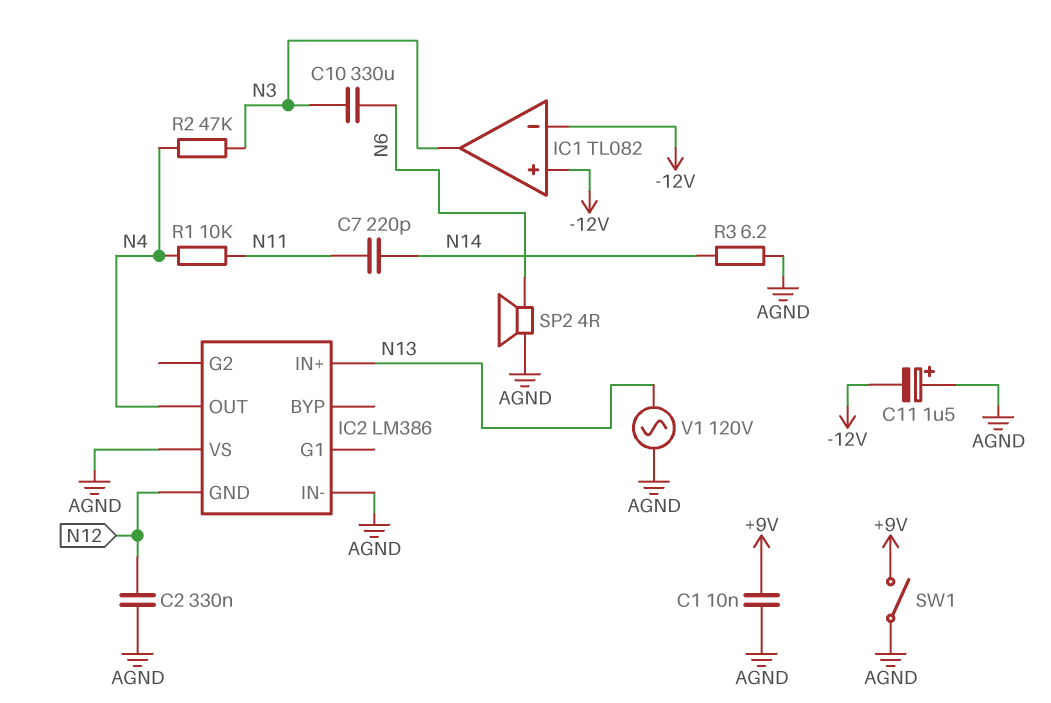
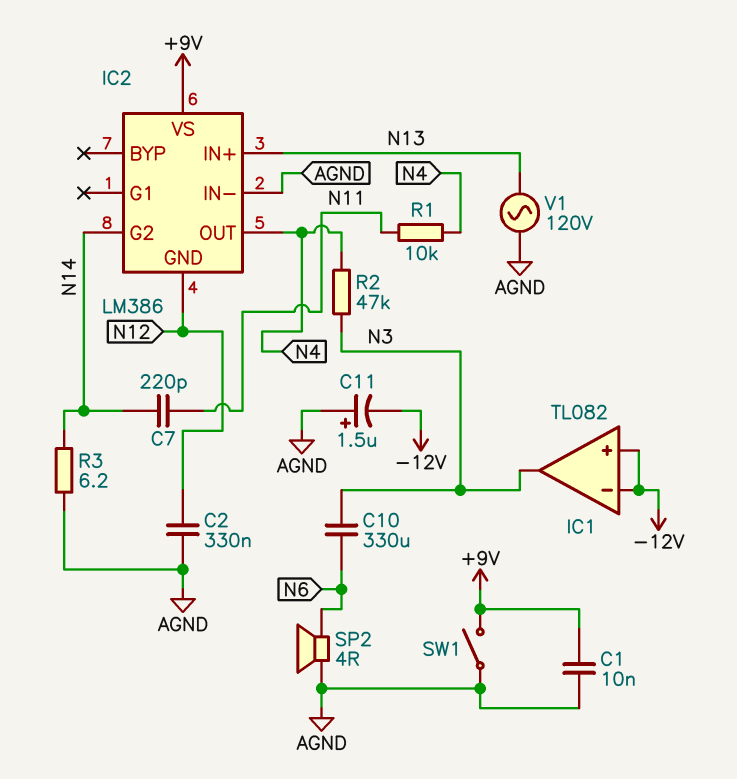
IC2 pin G2: none -> N14
IC2 pin VS: AGND -> +9V

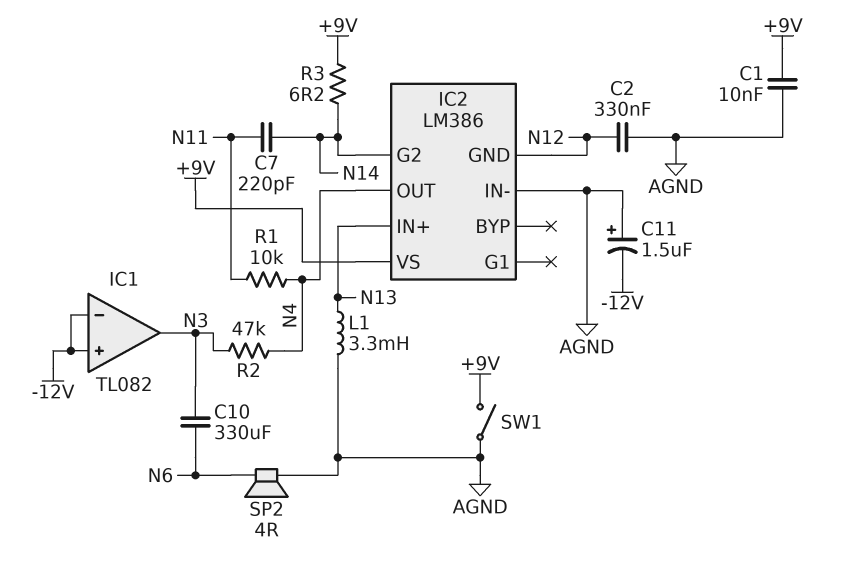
L1: none -> 3.3mH (AGND, N13)
R3: 6.2 (AGND, N14) -> 6.2 (+9V, N14)
V1: AC 120V (AGND, N13) -> none

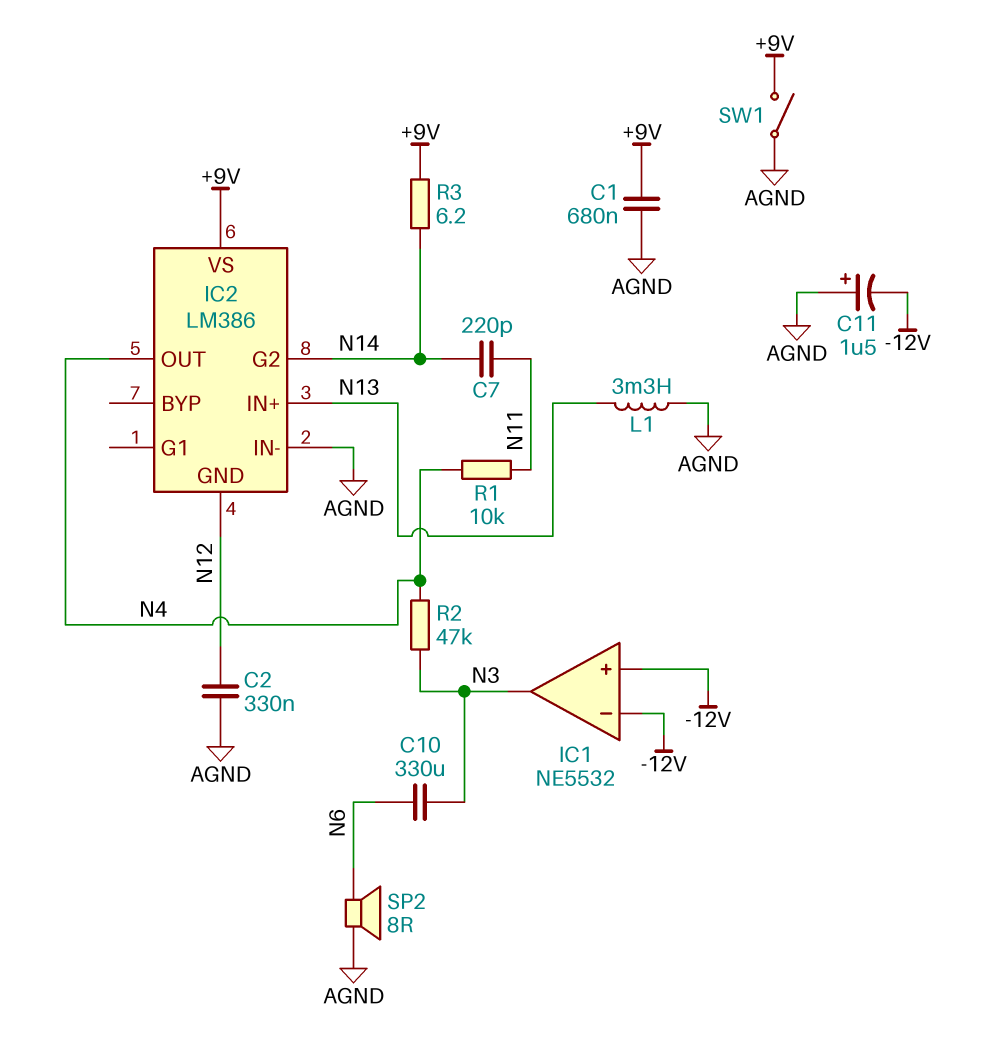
C1: 10nF (+9V, AGND) -> 680nF (+9V, AGND)
IC1: TL082 -> NE5532
SP2: speaker 4R (AGND, N6) -> speaker 8R (AGND, N6)

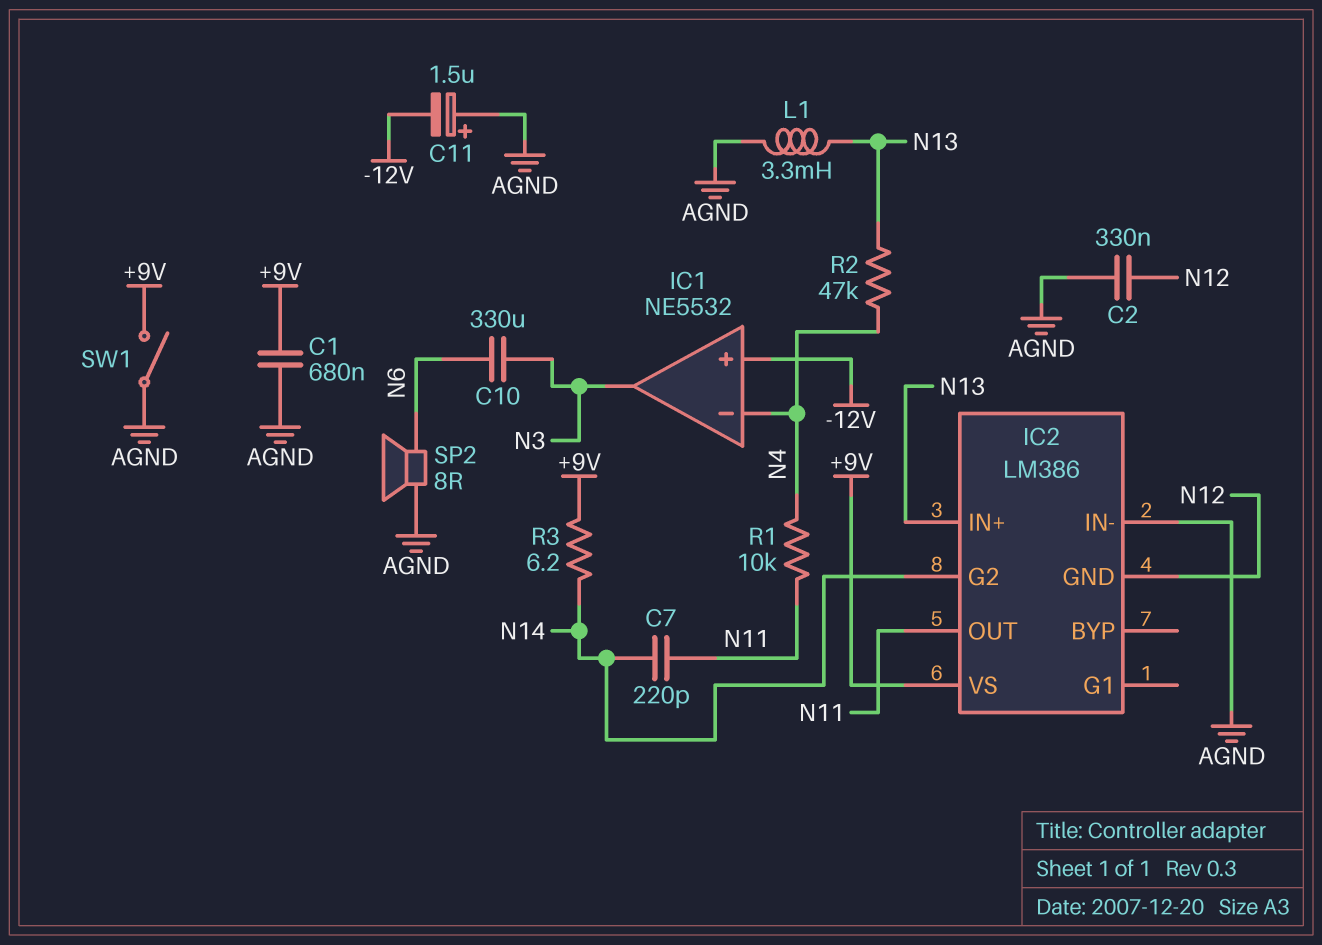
IC1 pin in-: -12V -> N4
IC2 pin OUT: N4 -> N11
R2: 47k (N3, N4) -> 47k (N4, N13)

